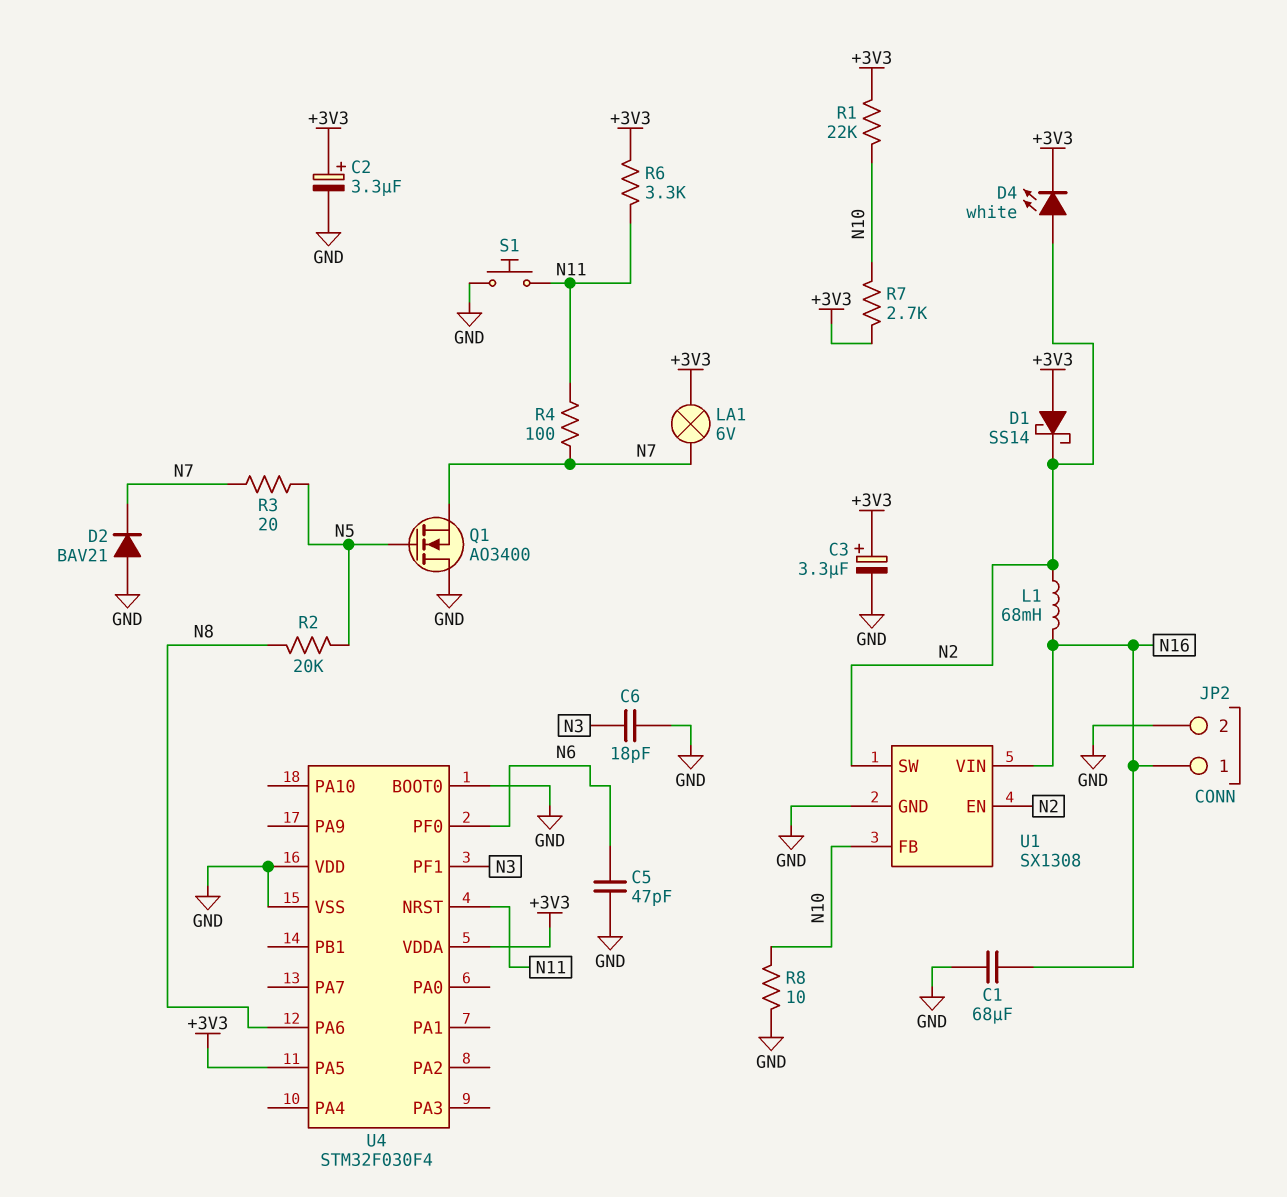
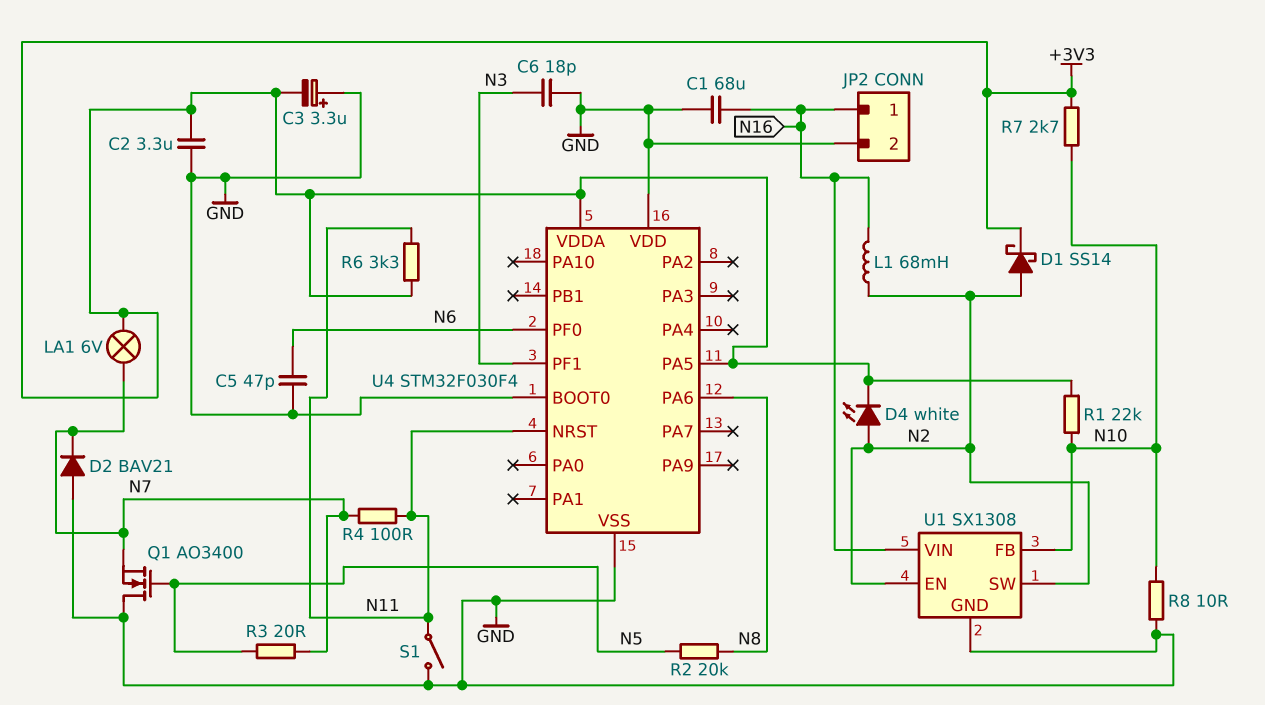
C2: 3.3uF (plus +3V3, minus GND) -> 3.3uF (+3V3, GND)
C3: 3.3uF (plus +3V3, minus GND) -> 3.3uF (plus GND, minus +3V3)
D1: schottky SS14 (A +3V3, K N2) -> schottky SS14 (A N2, K +3V3)
S1: button (GND, N11) -> switch (GND, N11)

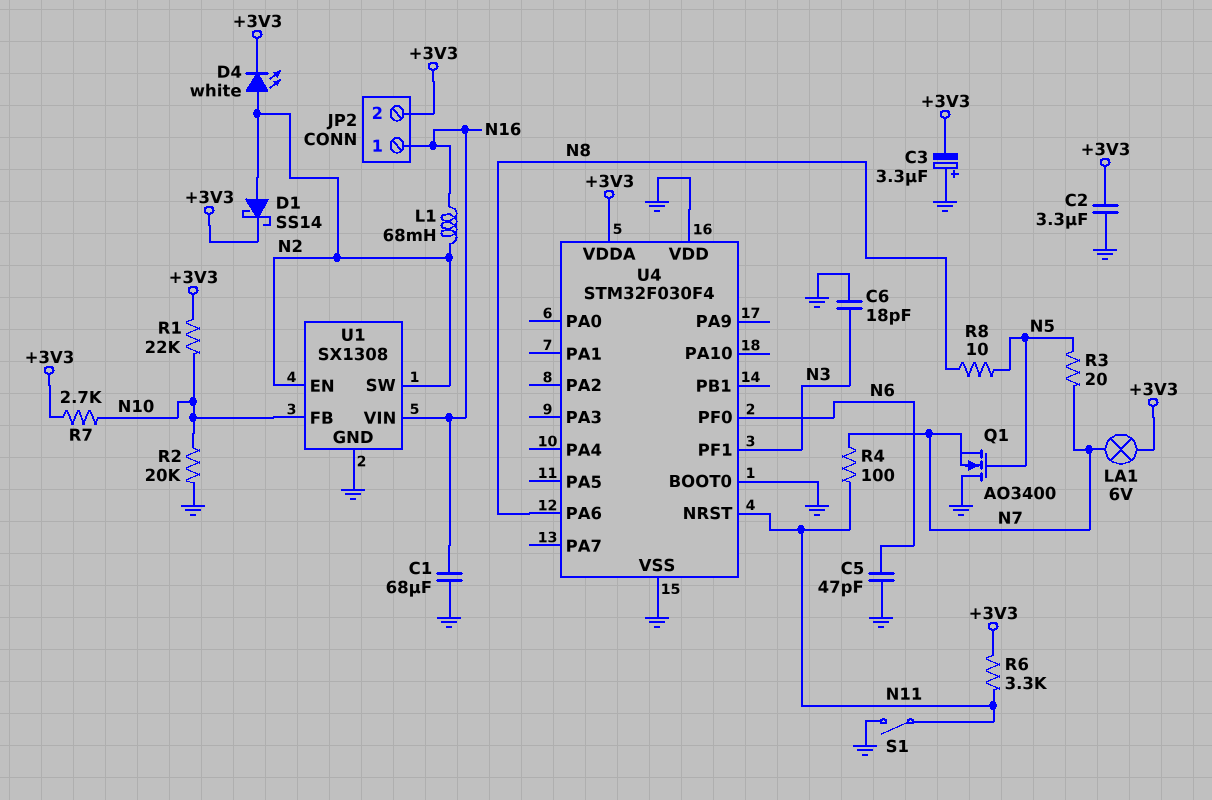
D2: diode BAV21 (A GND, K N7) -> none
JP2 pin 2: GND -> +3V3
R2: 20k (N5, N8) -> 20k (GND, N10)
R8: 10 (GND, N10) -> 10 (N5, N8)
U4 pin PA5: +3V3 -> none

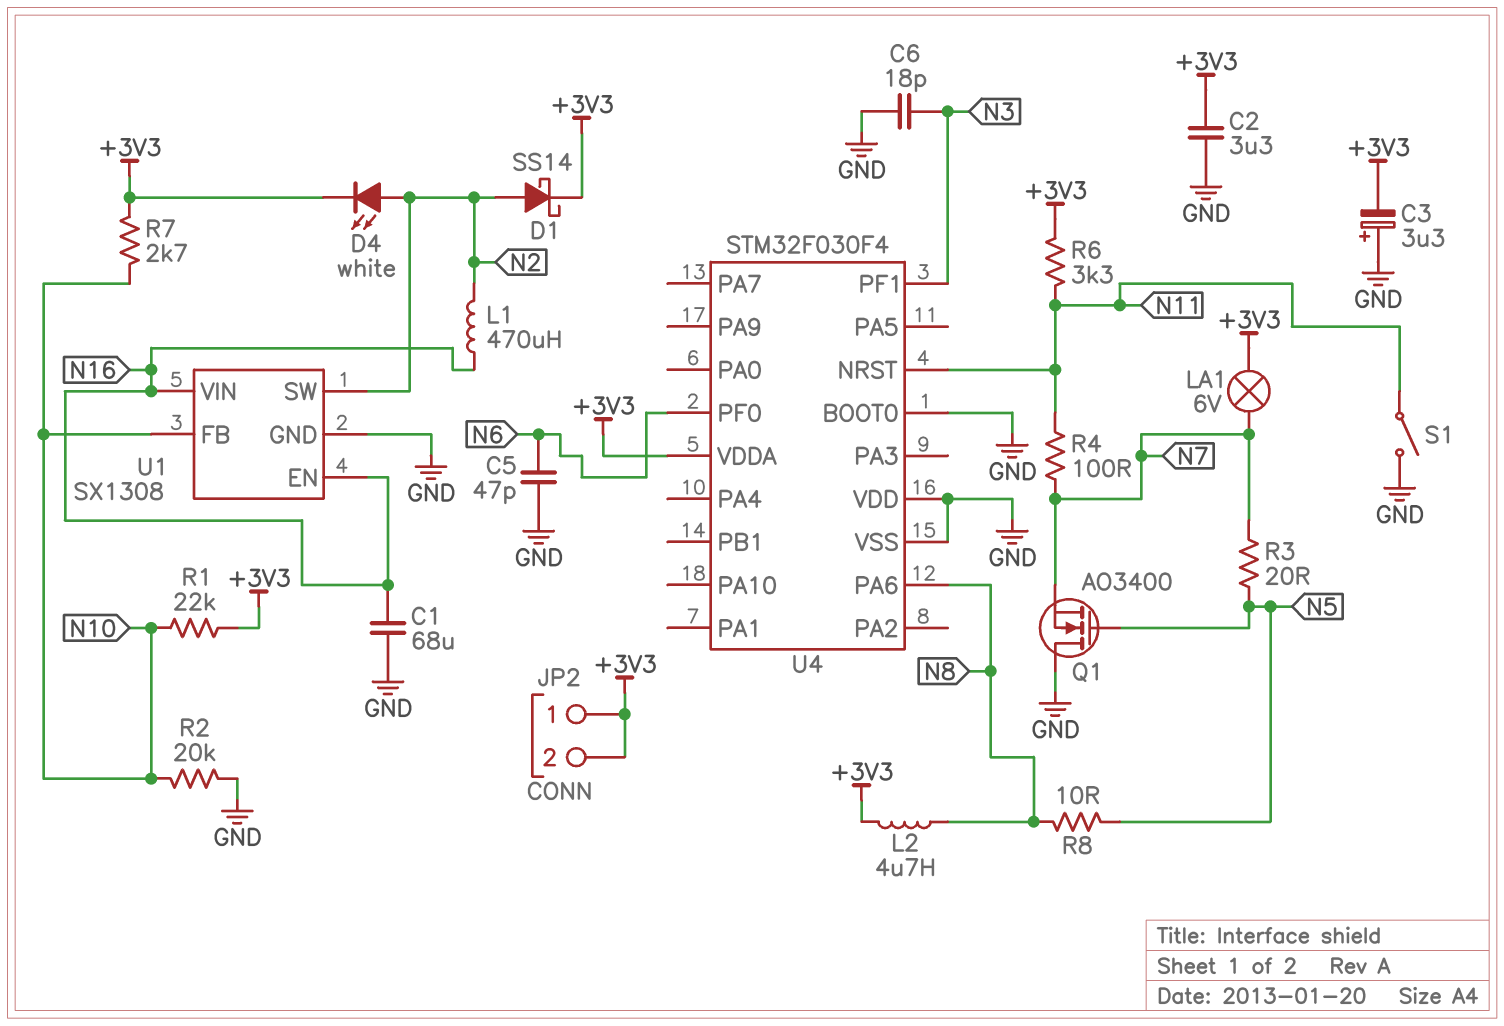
JP2 pin 1: N16 -> +3V3
L1: 68mH (N2, N16) -> 470uH (N2, N16)
L2: none -> 4.7uH (+3V3, N8)
U1 pin EN: N2 -> N16

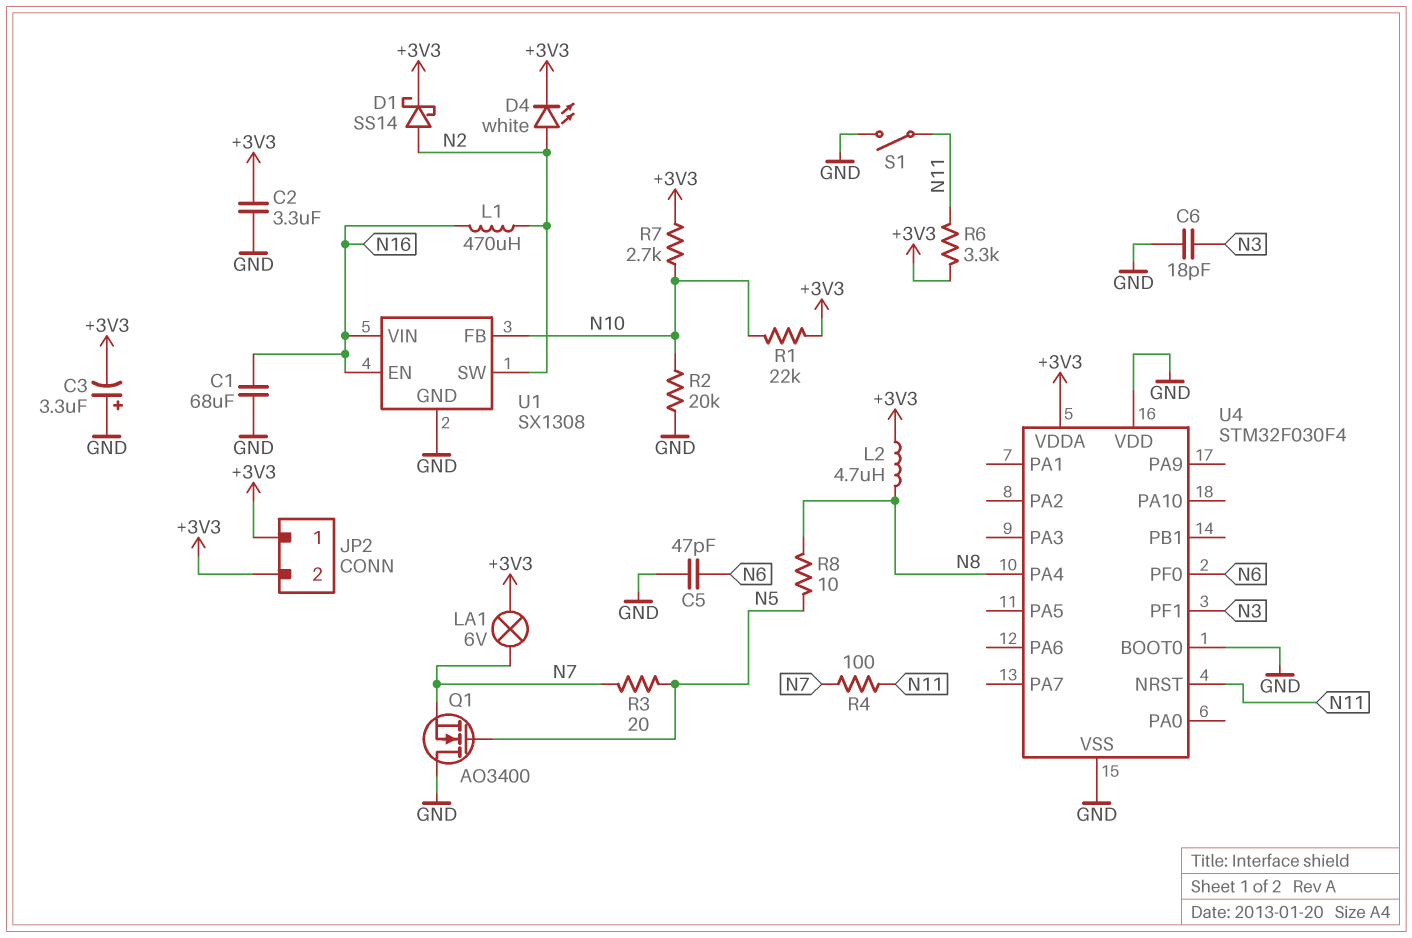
U4 pin PA4: none -> N8
U4 pin PA6: N8 -> none

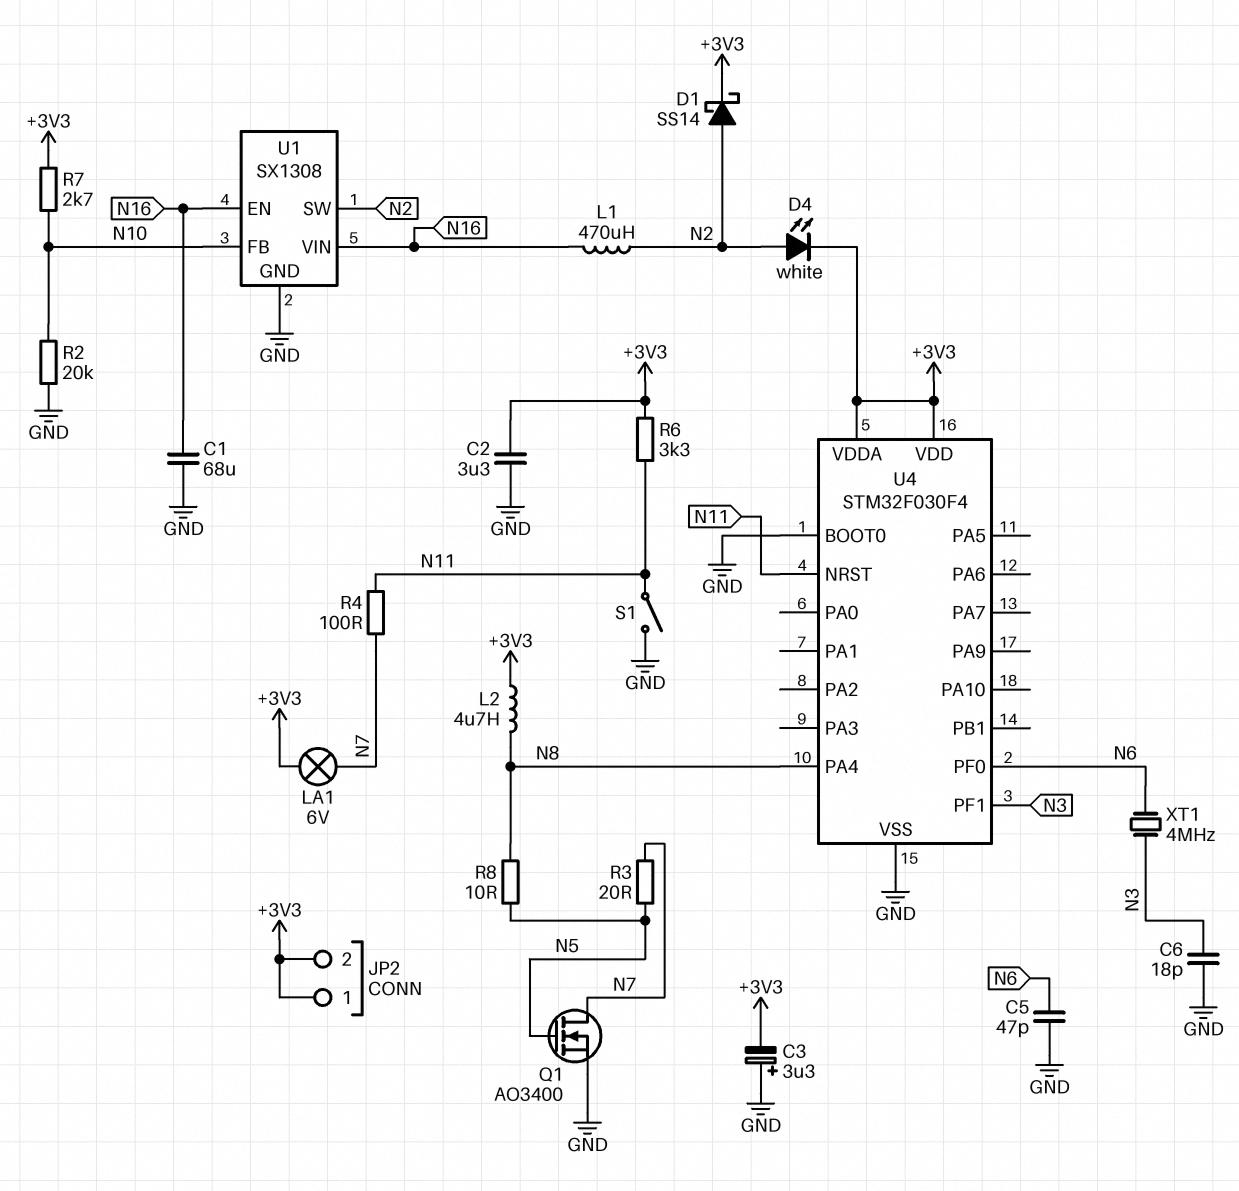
Q1: NMOS AO3400 (G N5, D GND, S N7) -> NMOS AO3400 (G N5, D N7, S GND)
R1: 22k (+3V3, N10) -> none
U4 pin VDD: GND -> +3V3
XT1: none -> 4MHz (N3, N6)

